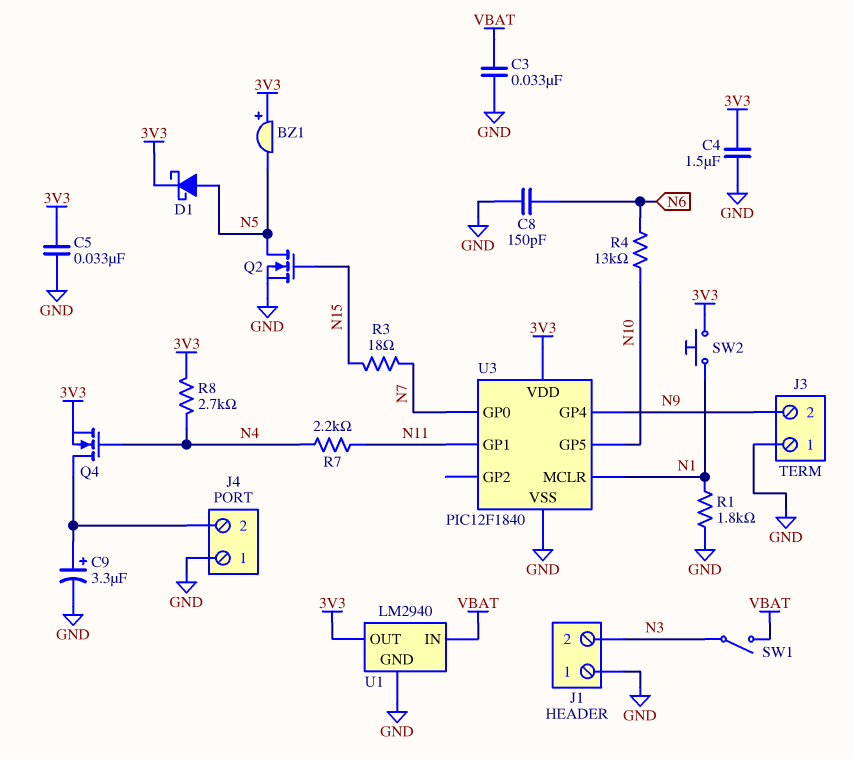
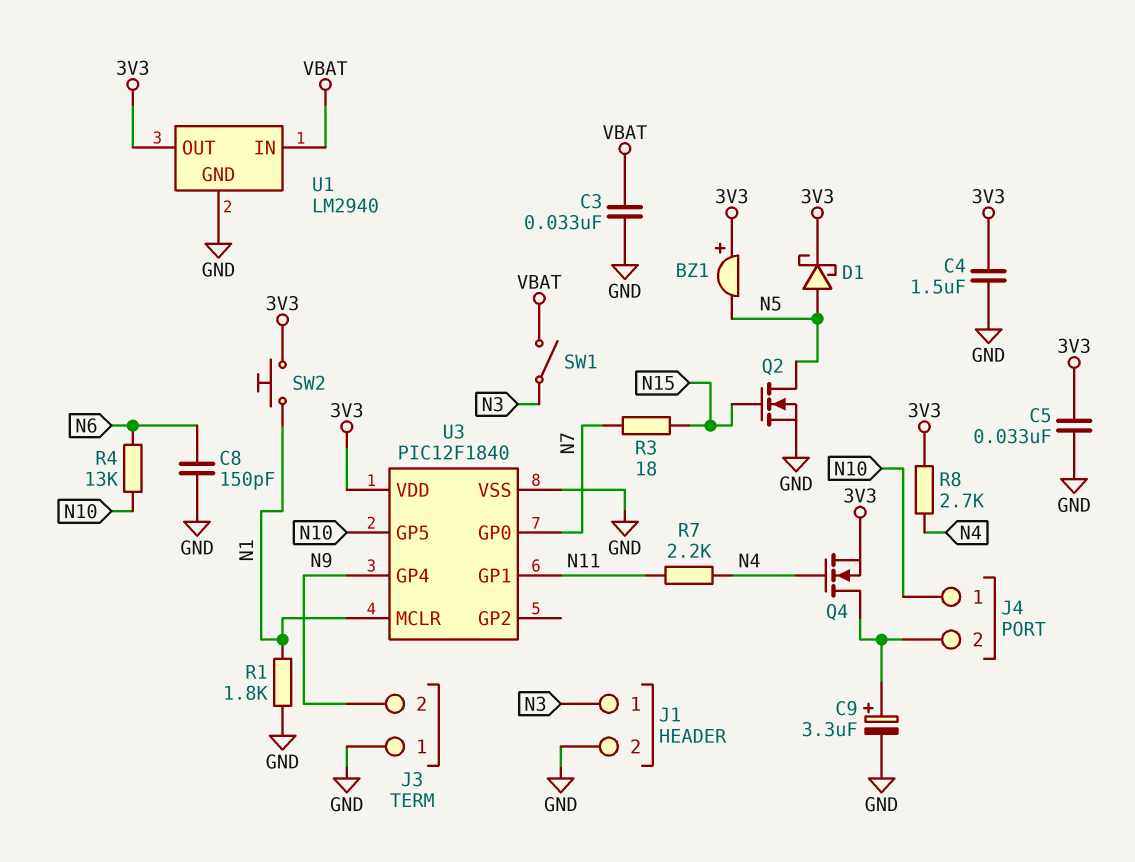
J1 pin 1: GND -> N3
J1 pin 2: N3 -> GND
J4 pin 1: GND -> N10

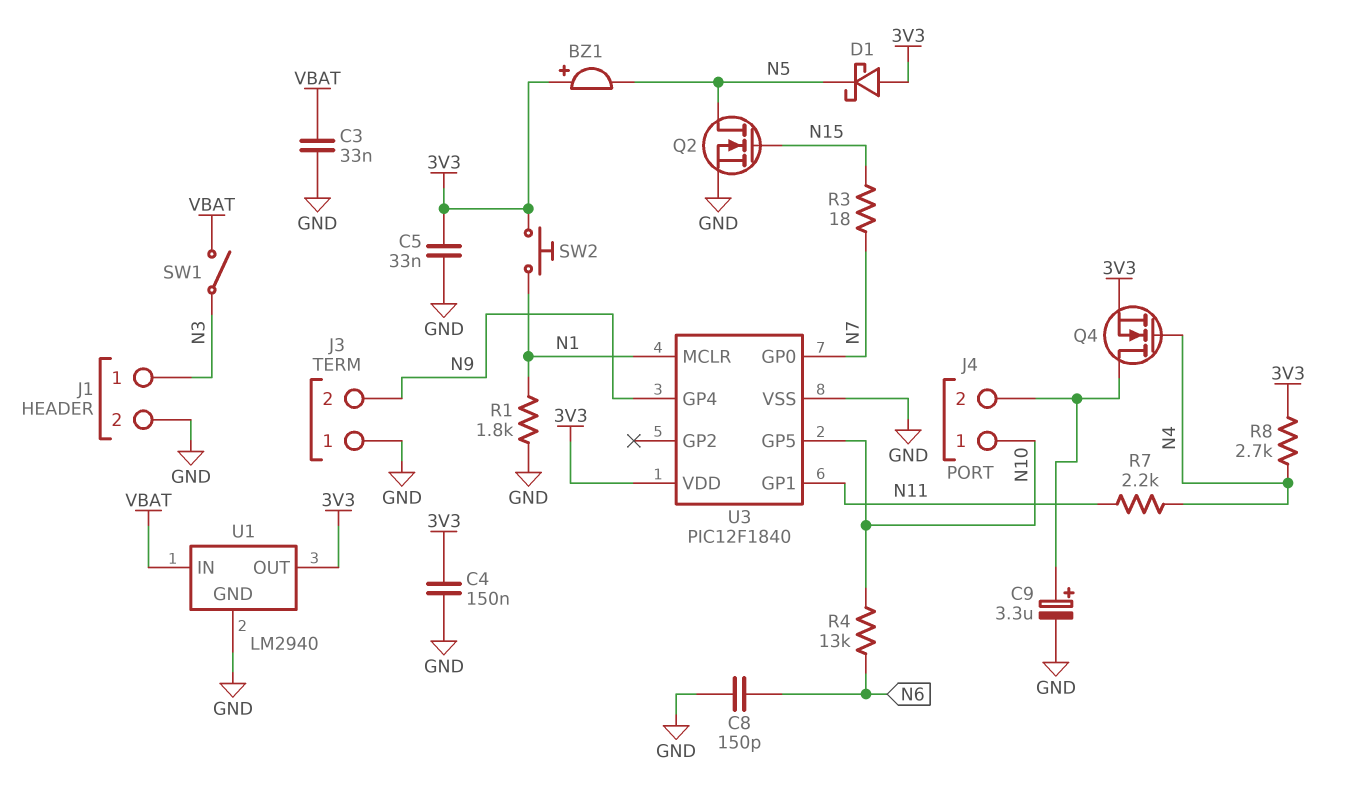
C4: 1.5uF (3V3, GND) -> 150nF (3V3, GND)
D1: schottky (A N5, K 3V3) -> schottky (A 3V3, K N5)

